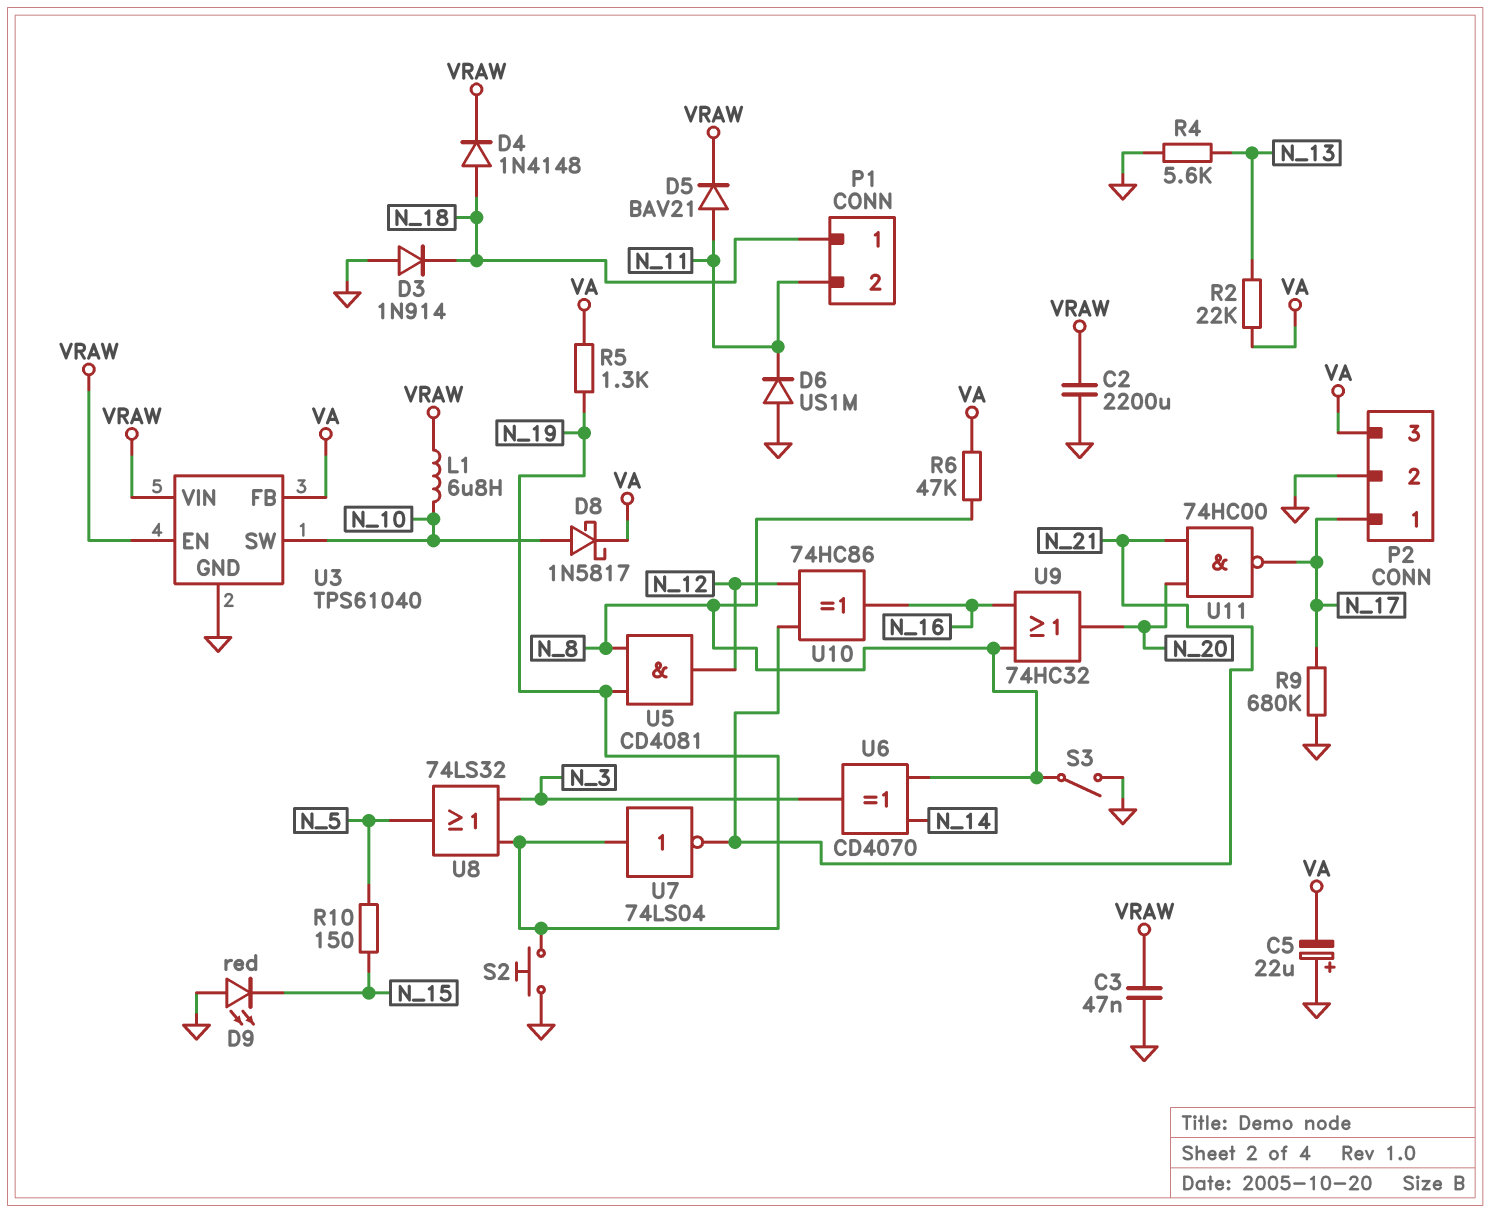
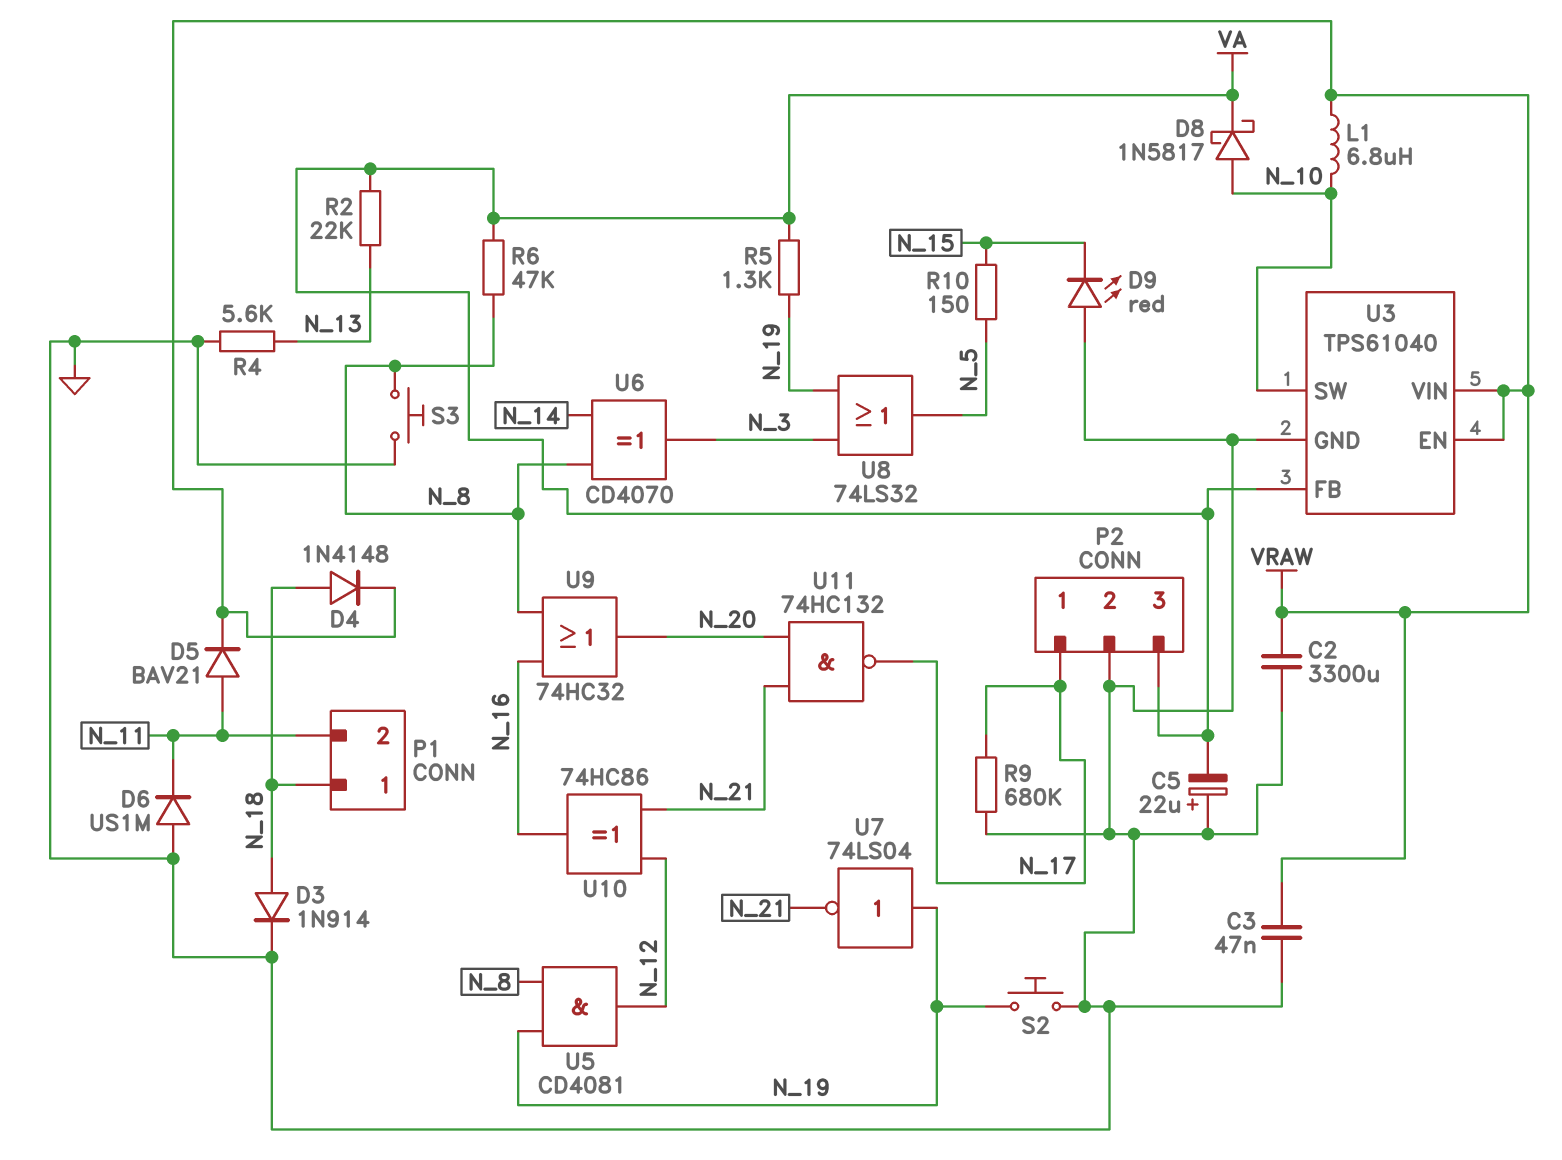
C2: 2200uF (GND, VRAW) -> 3300uF (GND, VRAW)
D3: diode 1N914 (A GND, K N_18) -> diode 1N914 (A N_18, K GND)
S3: switch (GND, N_8) -> button (GND, N_8)
U11: NAND 74HC00 (in N_20, in N_21, out N_17) -> NAND 74HC132 (in N_20, in N_21, out N_17)

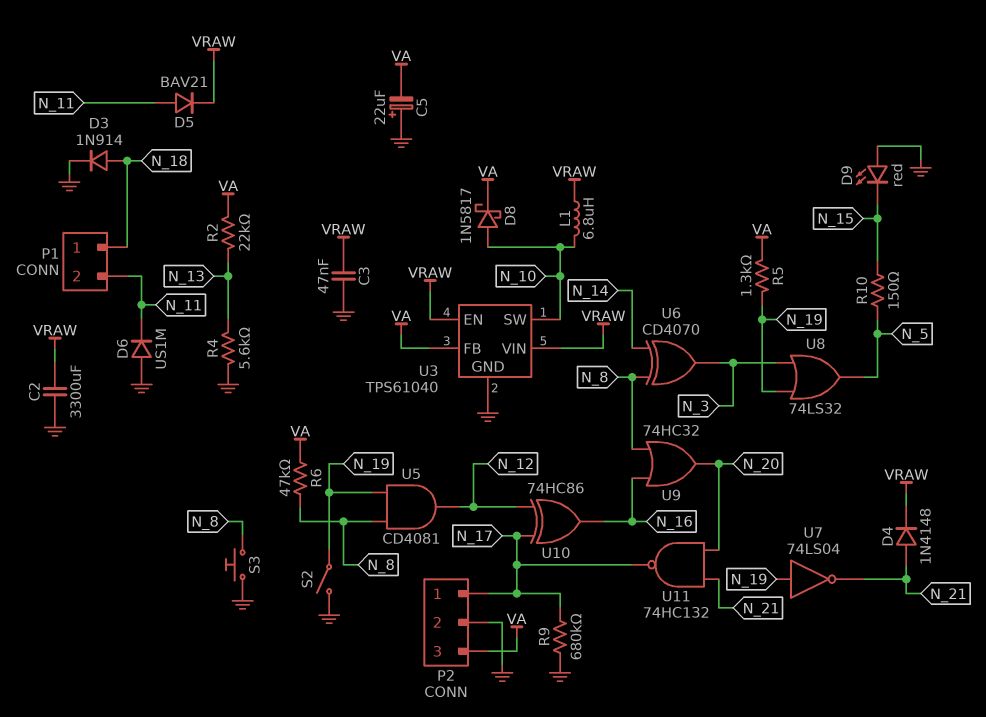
D4: diode 1N4148 (A N_18, K VRAW) -> diode 1N4148 (A N_21, K VRAW)
S2: button (GND, N_19) -> switch (GND, N_19)
U10: XOR 74HC86 (in N_12, in N_21, out N_16) -> XOR 74HC86 (in N_12, in N_17, out N_16)

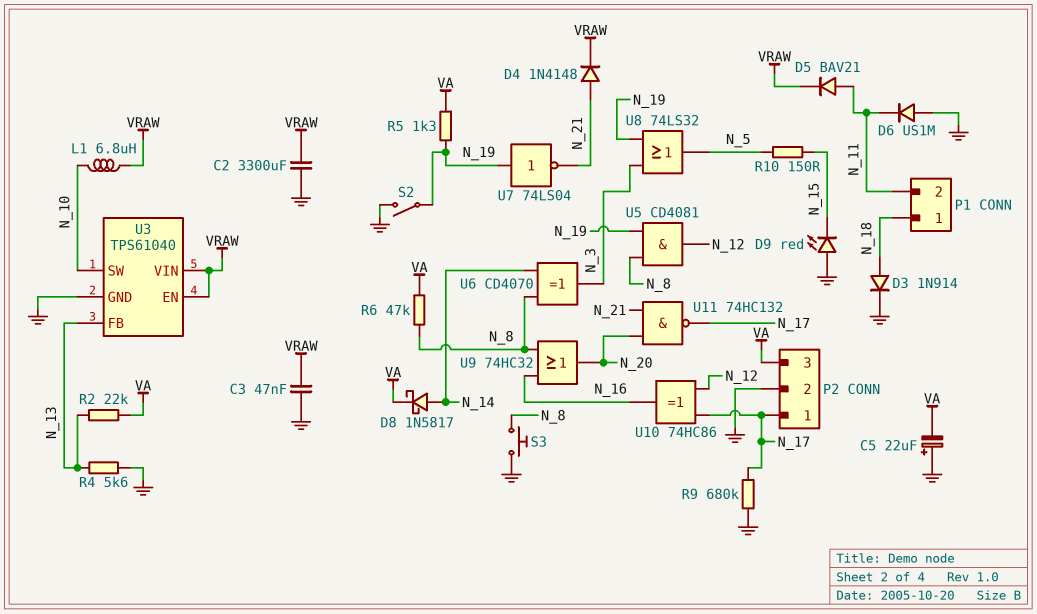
D8: schottky 1N5817 (A N_10, K VA) -> schottky 1N5817 (A N_14, K VA)
U3 pin FB: VA -> N_13

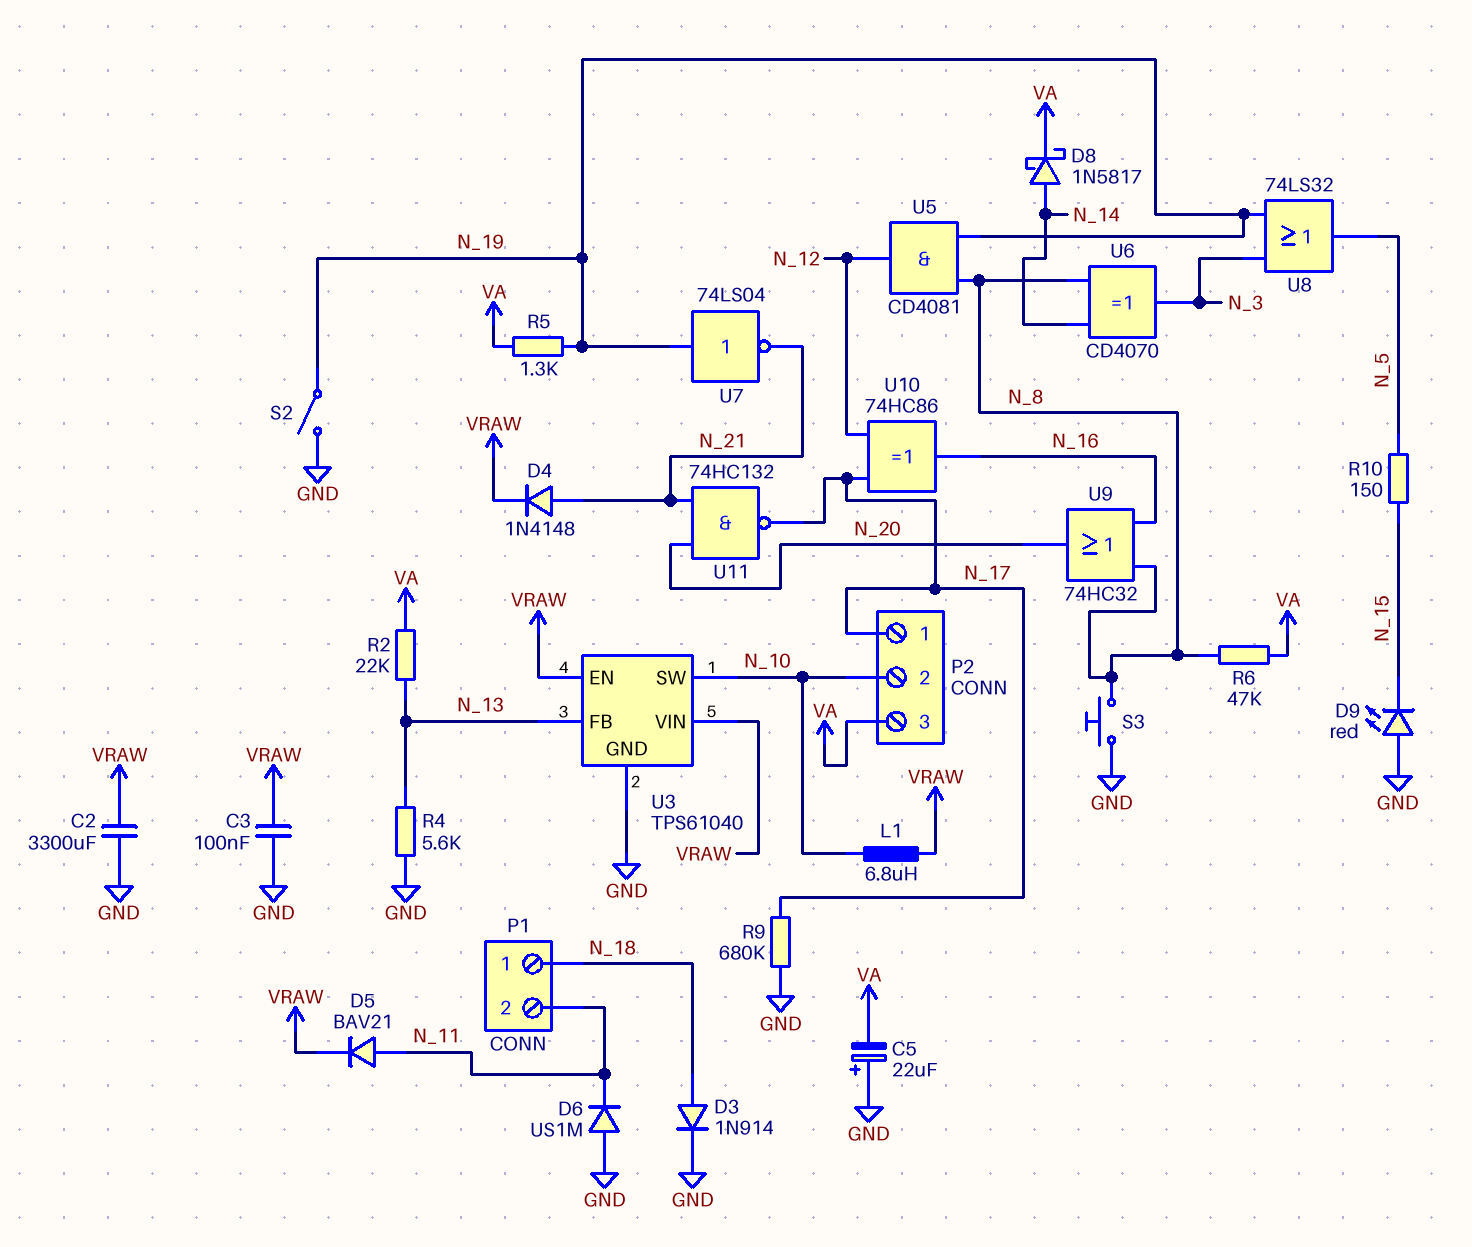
C3: 47nF (GND, VRAW) -> 100nF (GND, VRAW)
P2 pin 2: GND -> N_10

